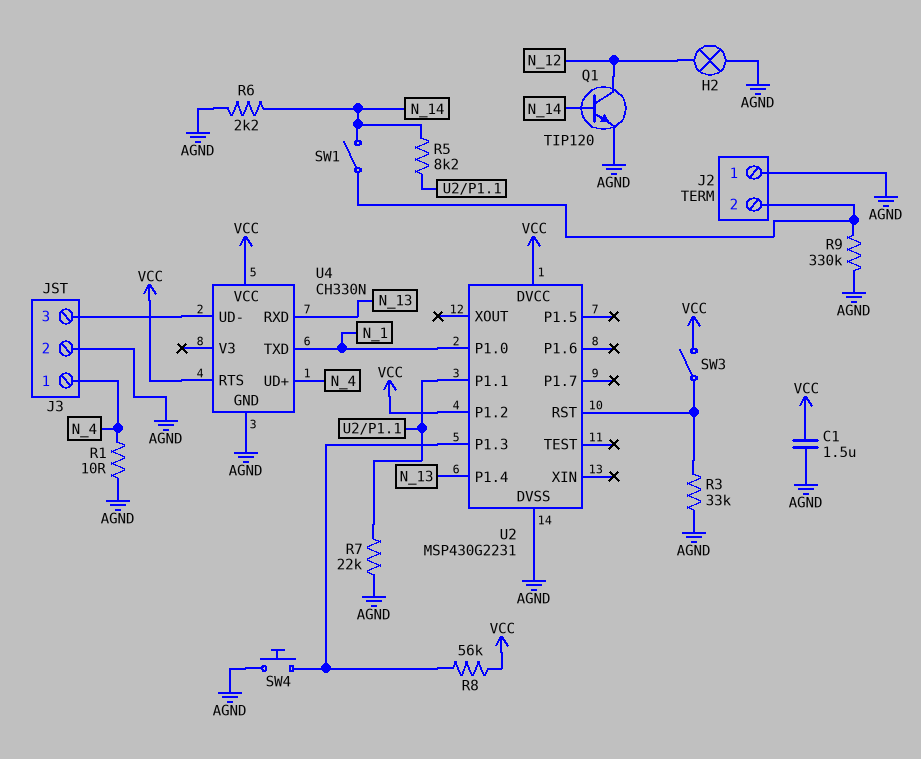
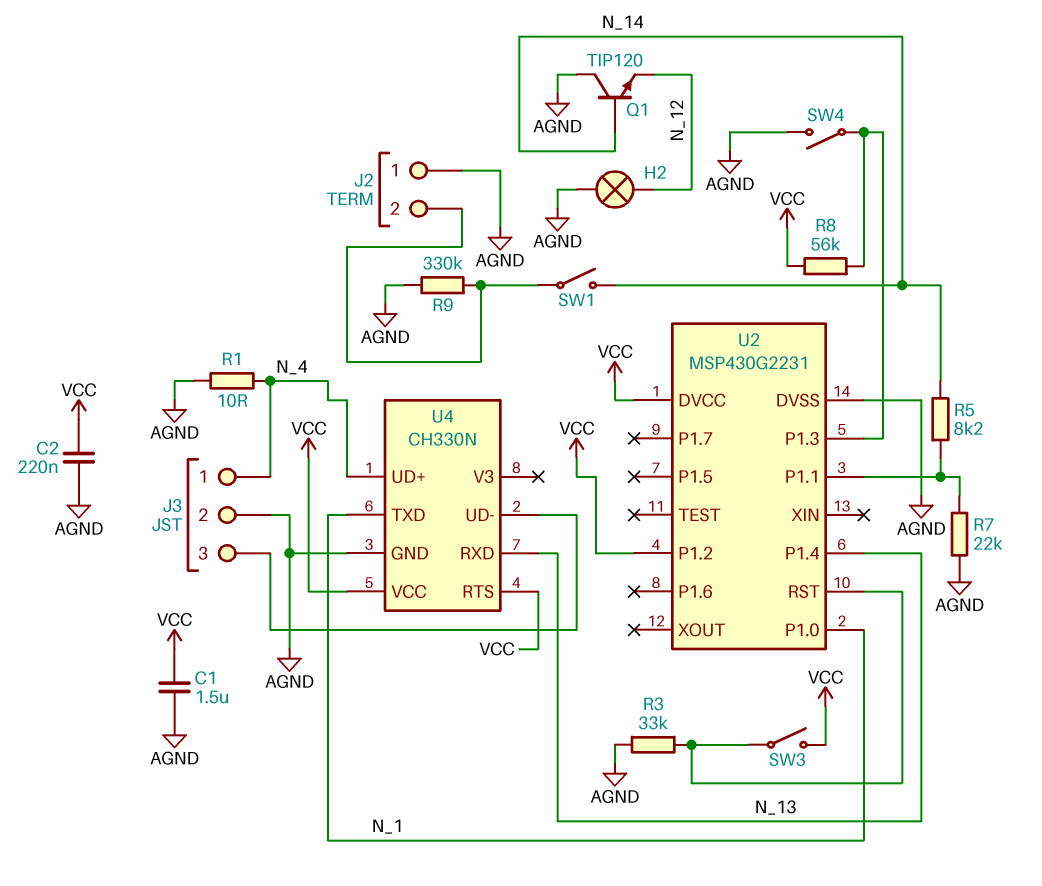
C2: none -> 220nF (AGND, VCC)
Q1: NPN TIP120 (B N_14, C N_12, E AGND) -> NPN TIP120 (B N_14, C AGND, E N_12)
R6: 2.2k (AGND, N_14) -> none
SW4: button (AGND, U2/P1.3) -> switch (AGND, U2/P1.3)

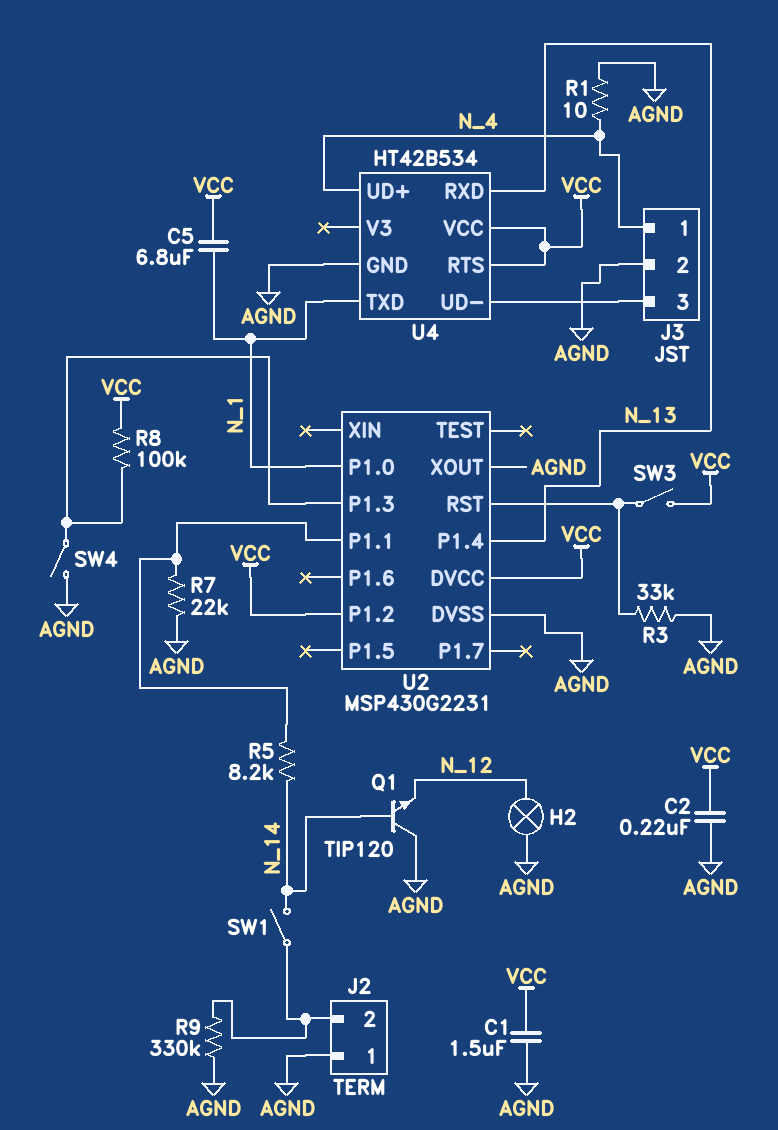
C5: none -> 6.8uF (N_1, VCC)
R8: 56k (U2/P1.3, VCC) -> 100k (U2/P1.3, VCC)
U2 pin XOUT: none -> AGND
U4: CH330N -> HT42B534

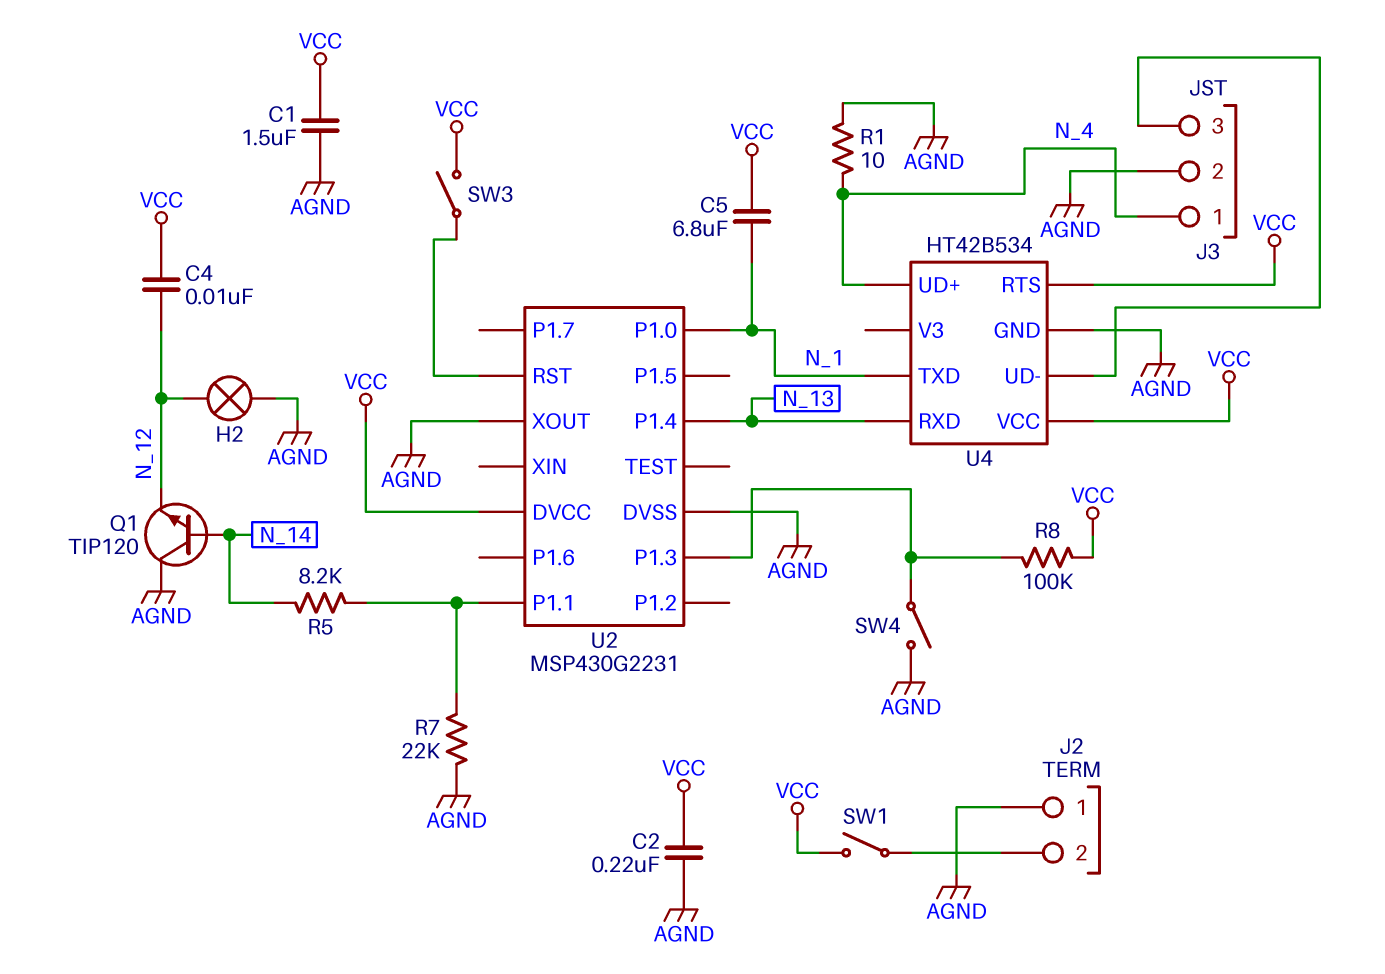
C4: none -> 10nF (N_12, VCC)
R3: 33k (AGND, U2/RST) -> none
R9: 330k (AGND, J2/2) -> none
SW1: switch (J2/2, N_14) -> switch (J2/2, VCC)
U2 pin P1.2: VCC -> none

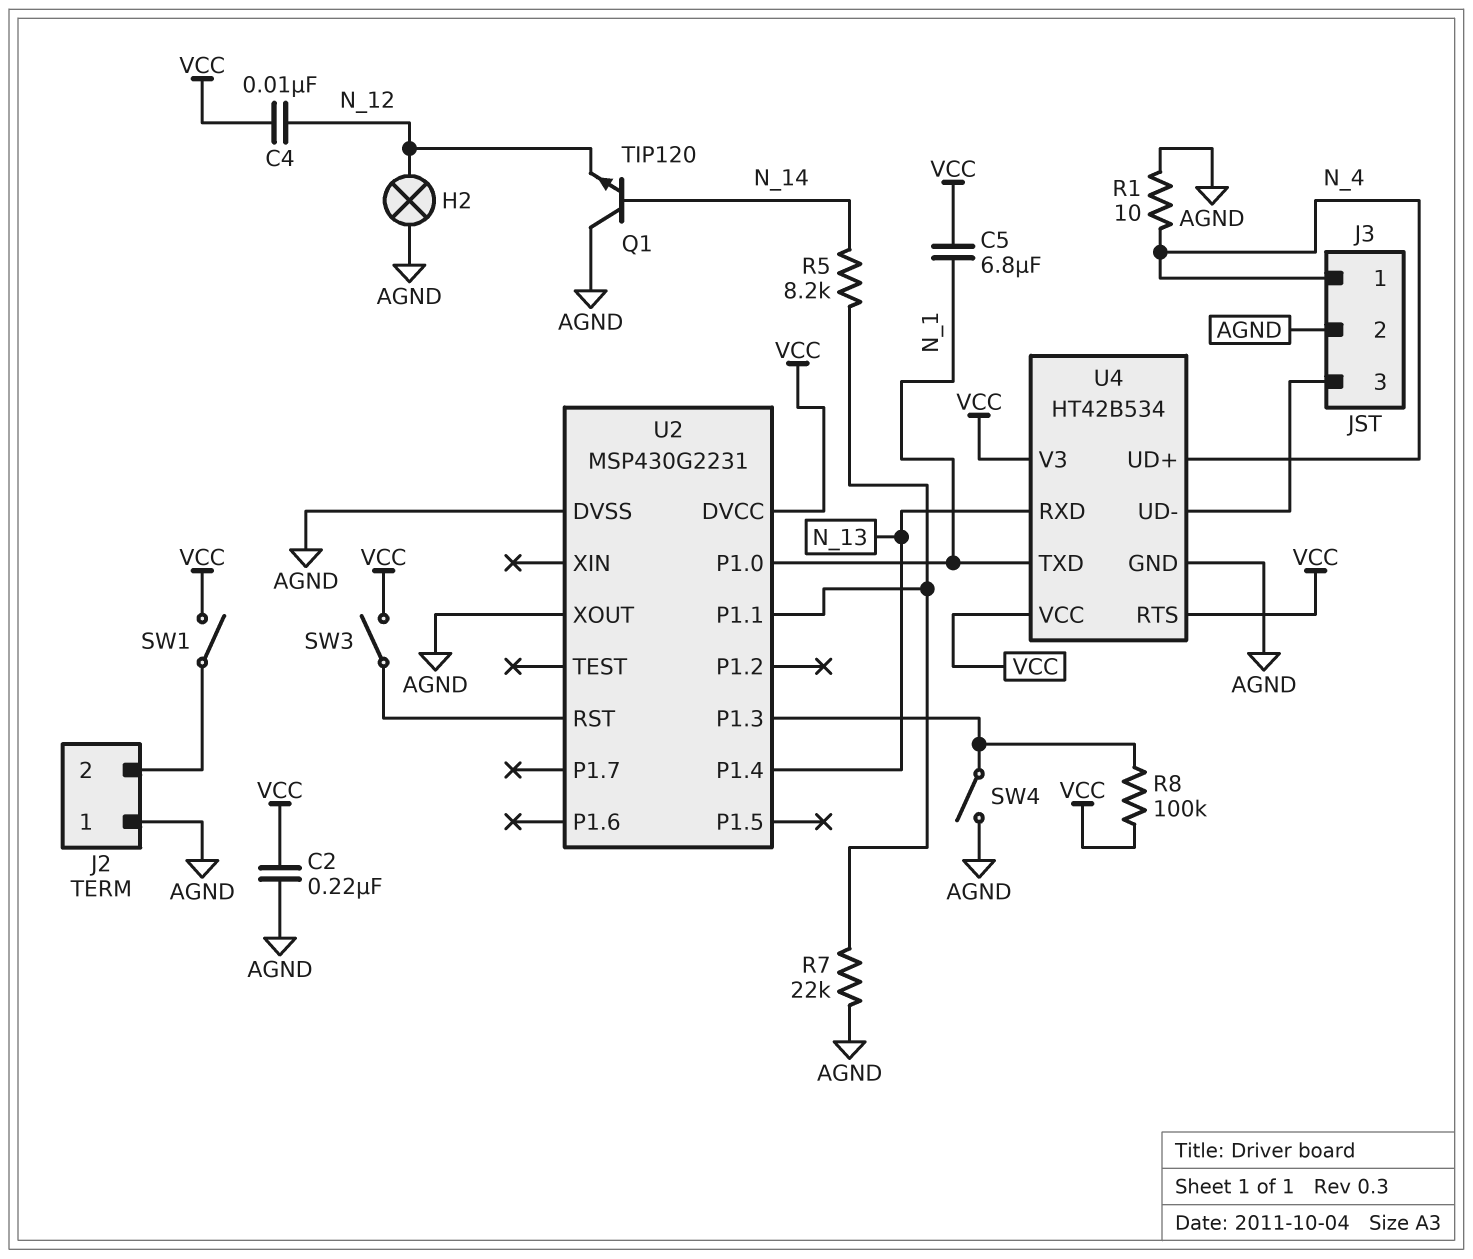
C1: 1.5uF (AGND, VCC) -> none
U4 pin V3: none -> VCC

